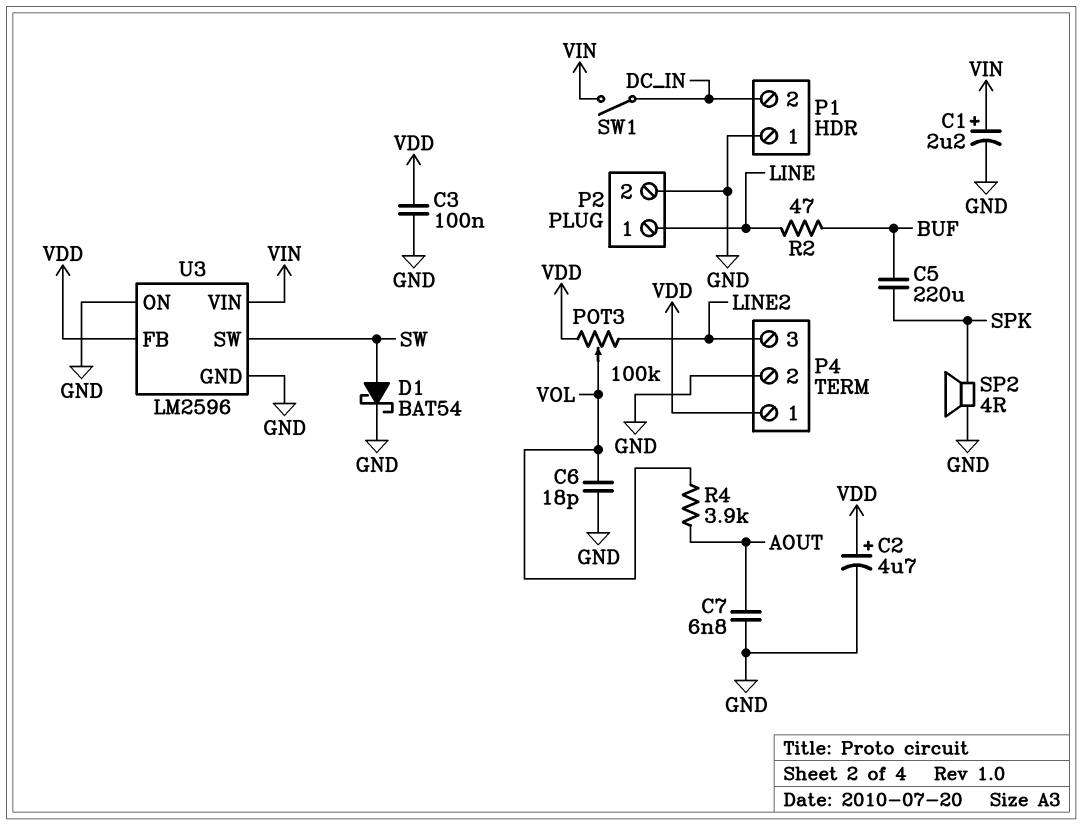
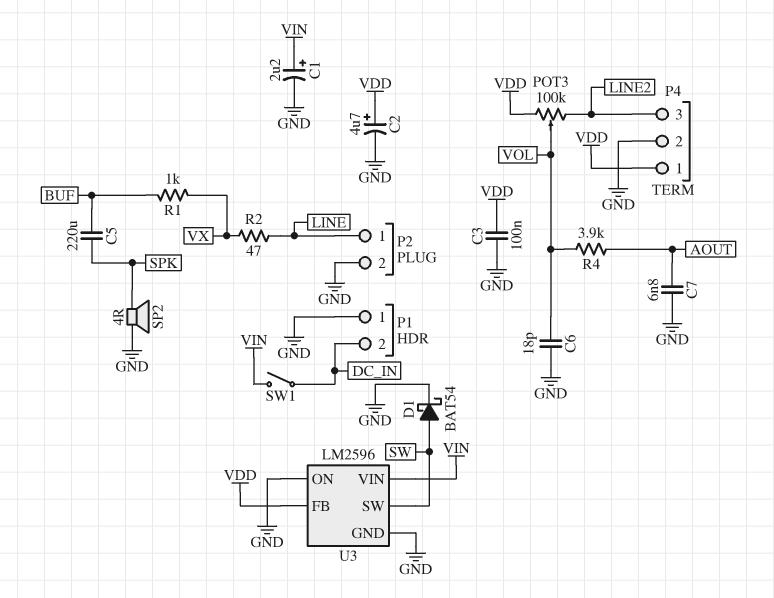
R1: none -> 1k (BUF, VX)
R2: 47 (BUF, LINE) -> 47 (LINE, VX)

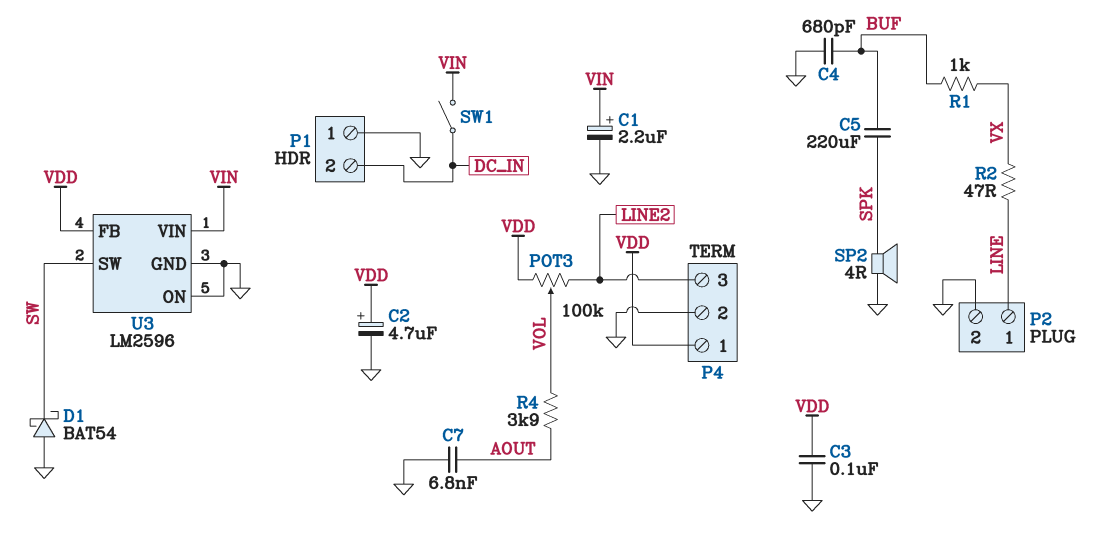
C4: none -> 680pF (BUF, GND)
C6: 18pF (GND, VOL) -> none
D1: schottky BAT54 (A SW, K GND) -> schottky BAT54 (A GND, K SW)

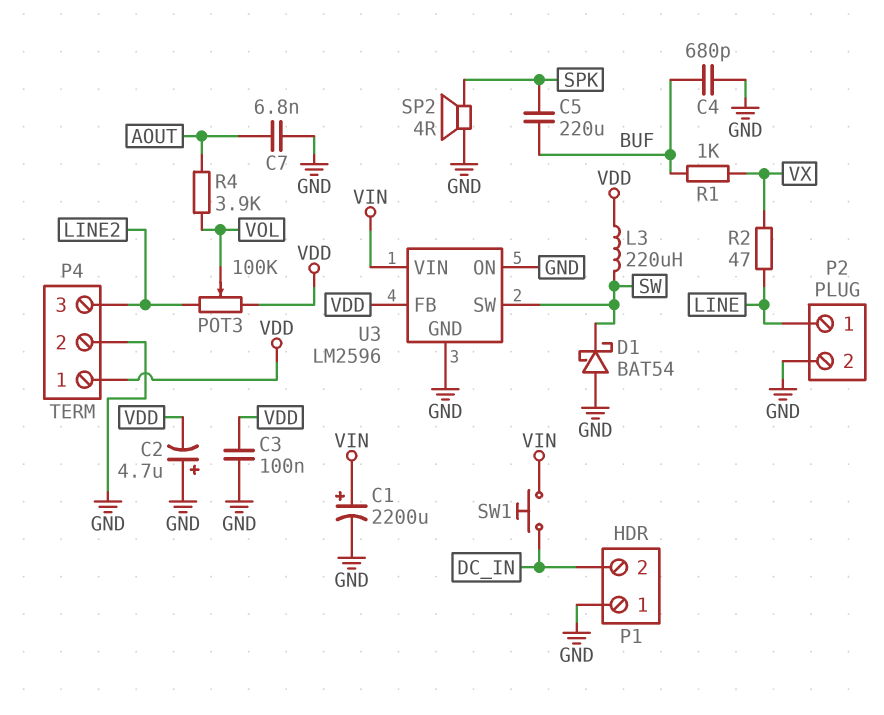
C1: 2.2uF (plus VIN, minus GND) -> 2200uF (plus VIN, minus GND)
C2: 4.7uF (plus VDD, minus GND) -> 4.7uF (plus GND, minus VDD)
L3: none -> 220uH (SW, VDD)
SW1: switch (DC_IN, VIN) -> button (DC_IN, VIN)

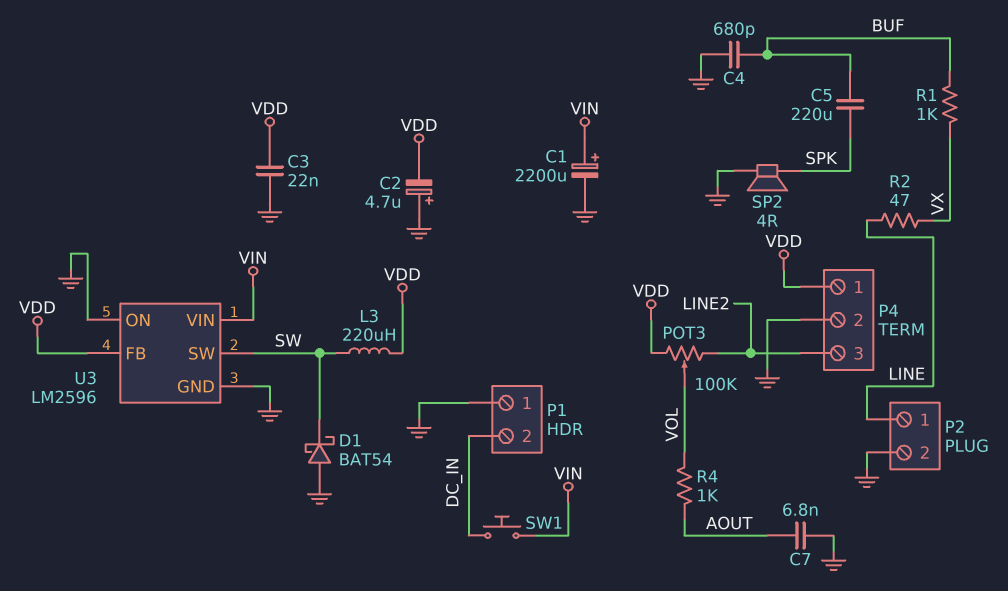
C3: 100nF (GND, VDD) -> 22nF (GND, VDD)
R4: 3.9k (AOUT, VOL) -> 1k (AOUT, VOL)

